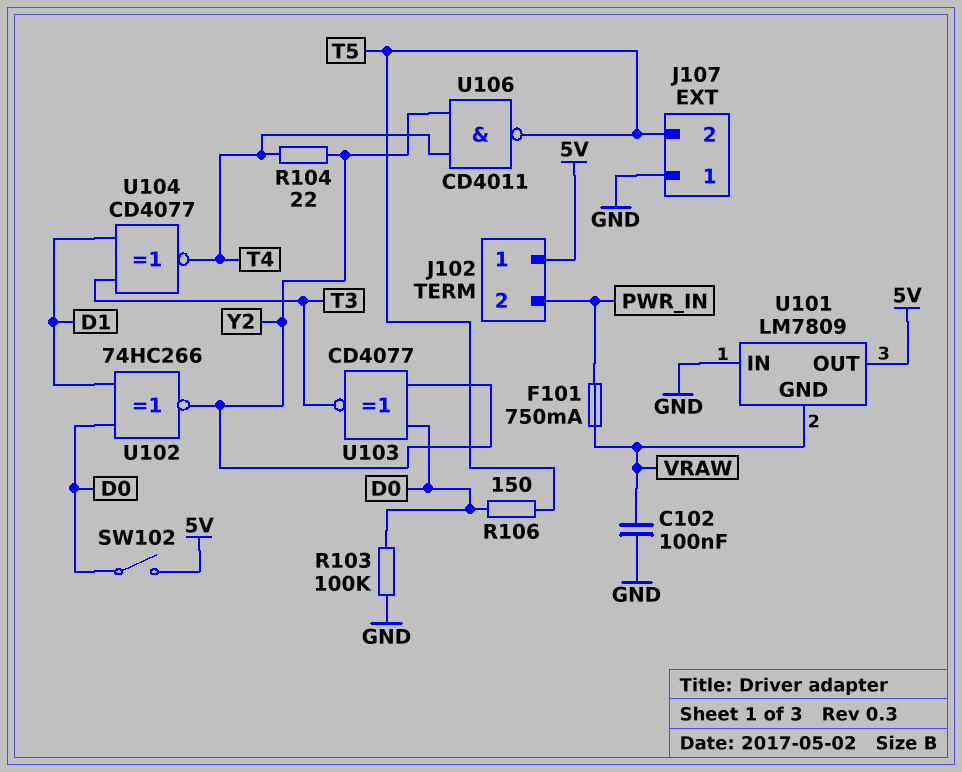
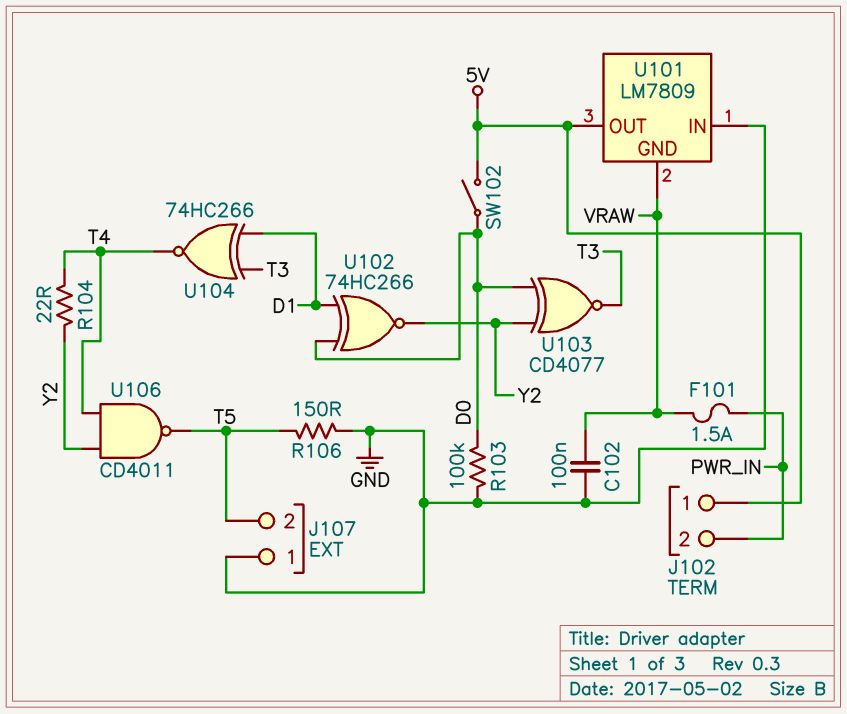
F101: 750mA (PWR_IN, VRAW) -> 1.5A (PWR_IN, VRAW)
R106: 150 (D0, T5) -> 150 (GND, T5)
U104: XNOR CD4077 (in D1, in T3, out T4) -> XNOR 74HC266 (in D1, in T3, out T4)

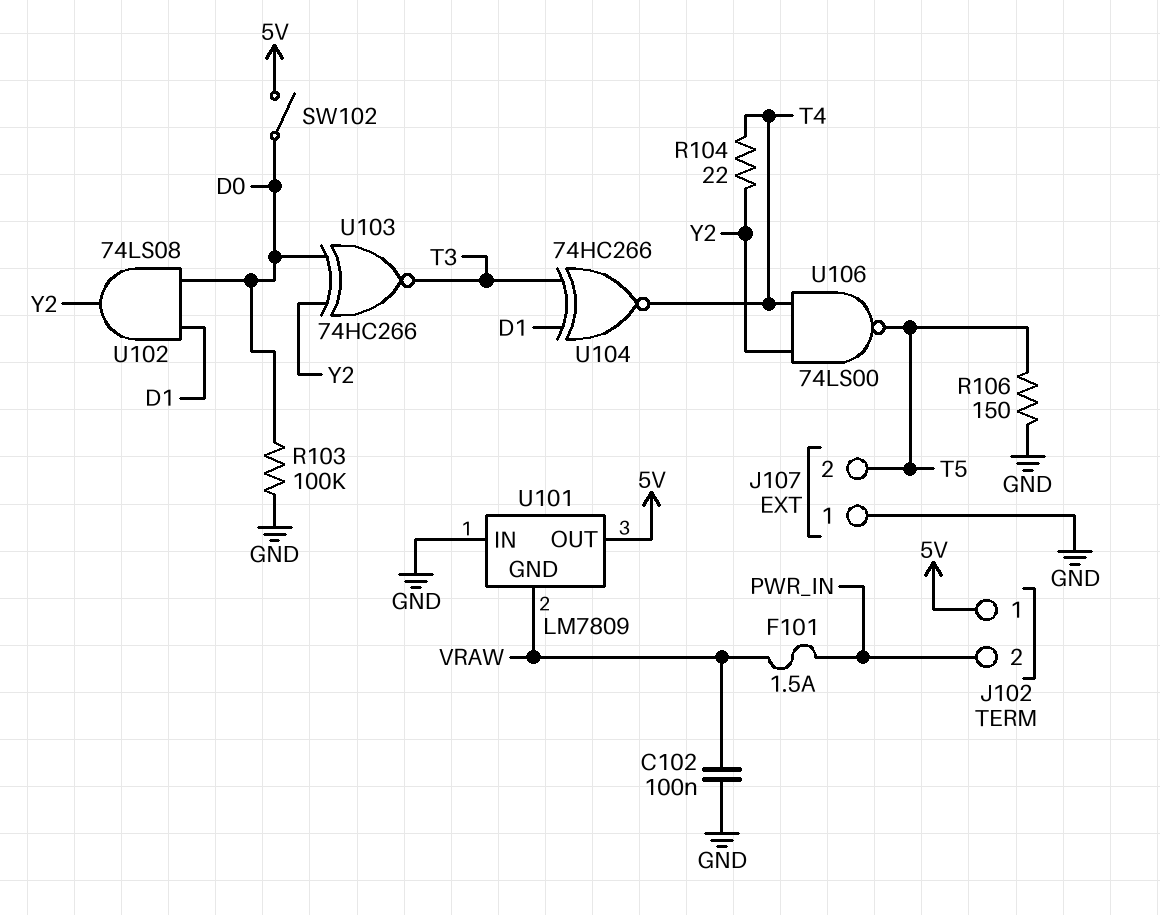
U102: XNOR 74HC266 (in D0, in D1, out Y2) -> AND 74LS08 (in D0, in D1, out Y2)
U103: XNOR CD4077 (in D0, in Y2, out T3) -> XNOR 74HC266 (in D0, in Y2, out T3)
U106: NAND CD4011 (in T4, in Y2, out T5) -> NAND 74LS00 (in T4, in Y2, out T5)

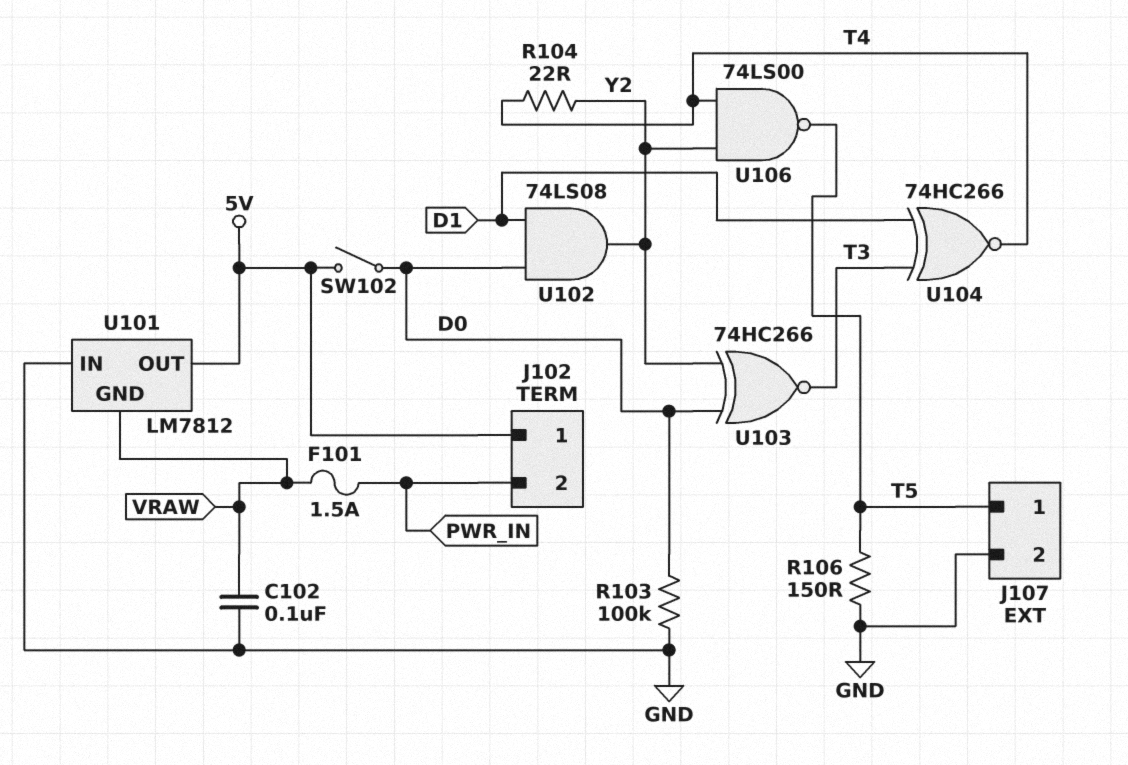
J107 pin 1: GND -> T5
J107 pin 2: T5 -> GND
U101: LM7809 -> LM7812

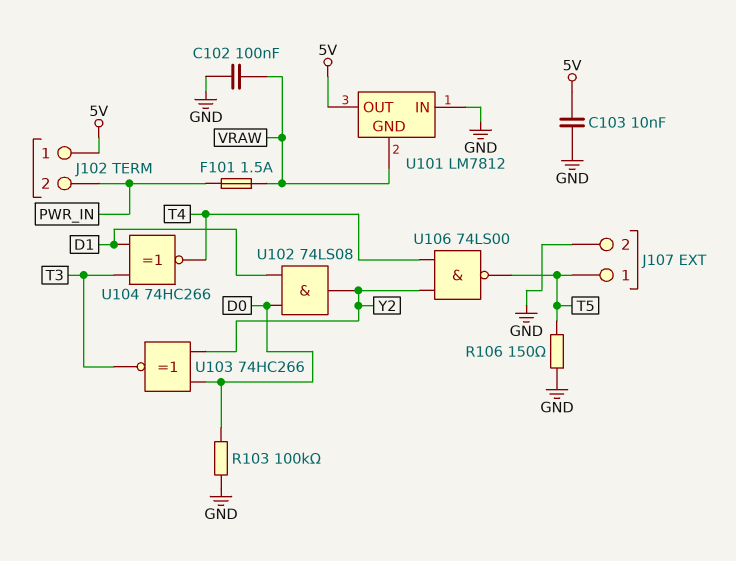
C103: none -> 10nF (5V, GND)
R104: 22 (T4, Y2) -> none
SW102: switch (5V, D0) -> none

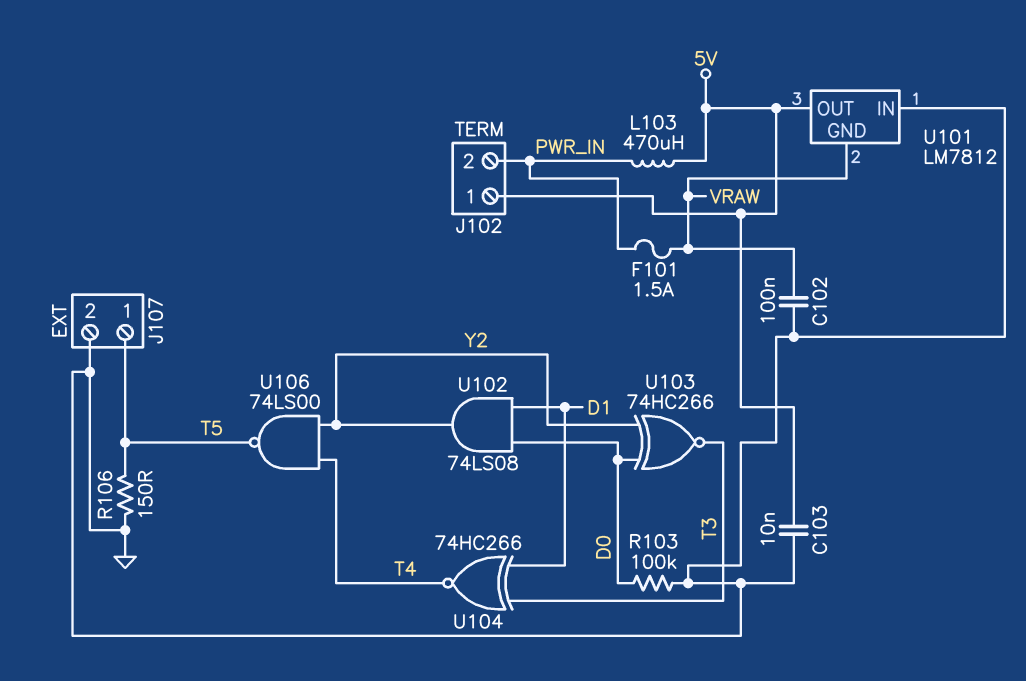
L103: none -> 470uH (5V, PWR_IN)

